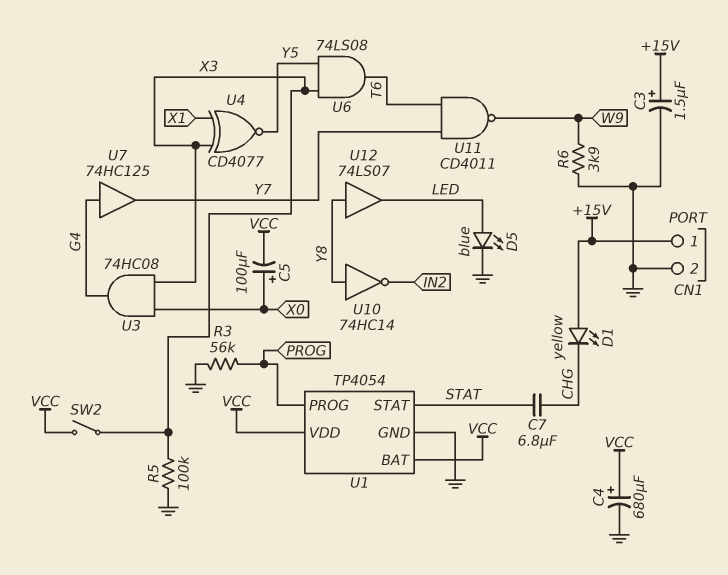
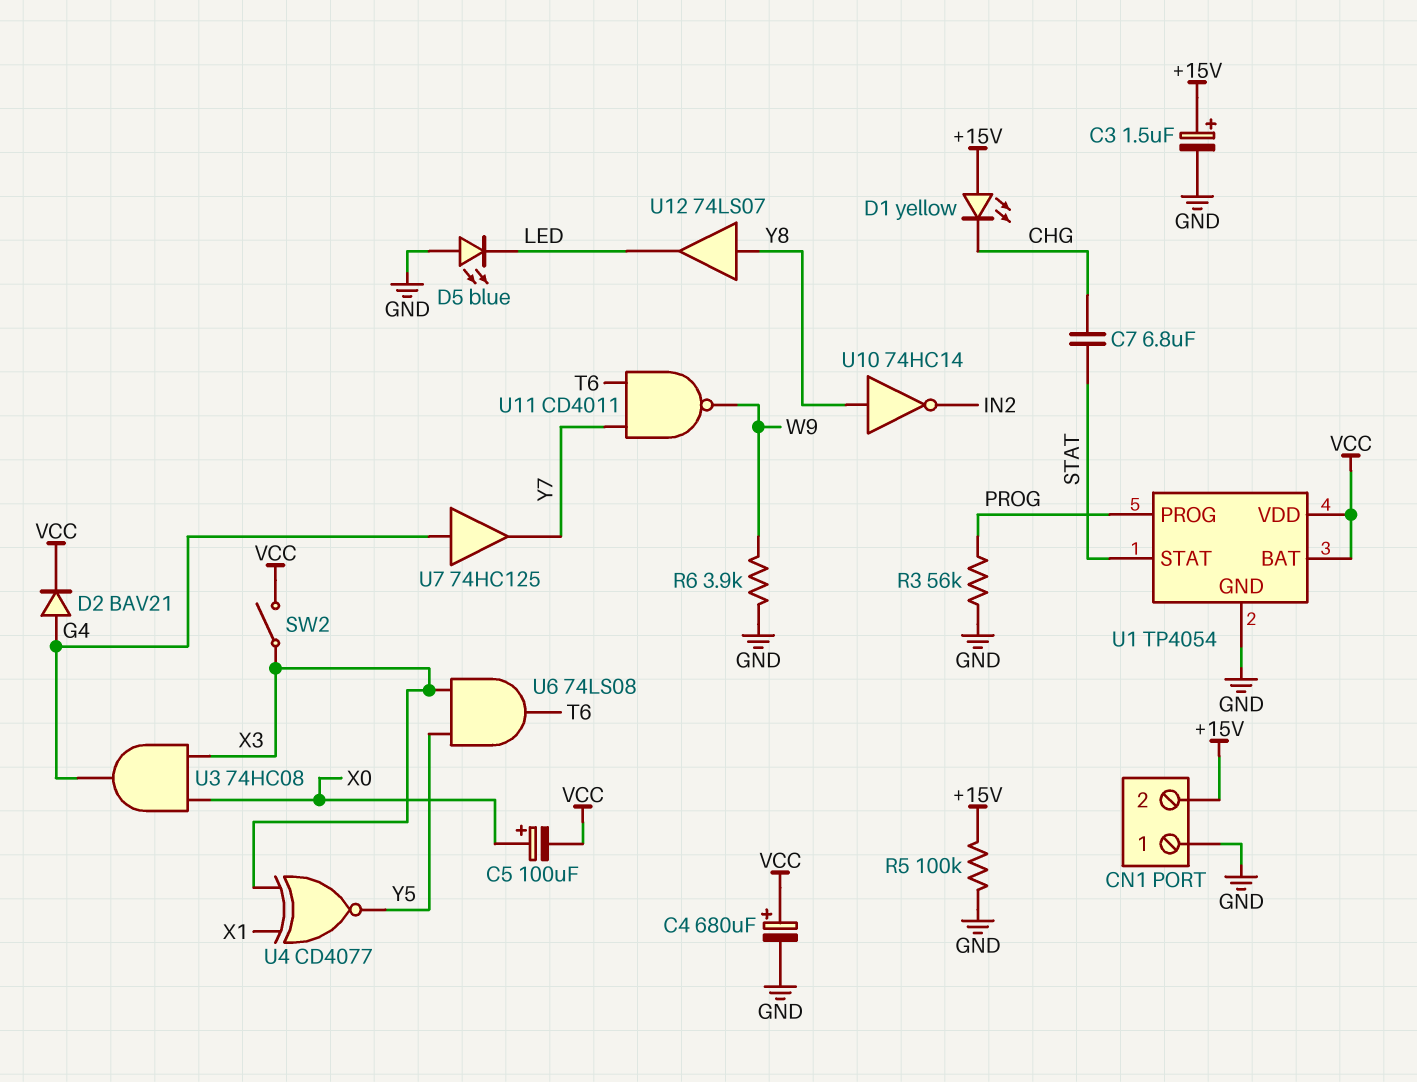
CN1 pin 1: +15V -> GND
CN1 pin 2: GND -> +15V
D2: none -> diode BAV21 (A G4, K VCC)
D5: LED blue (A LED, K GND) -> LED blue (A GND, K LED)
R5: 100k (GND, X3) -> 100k (+15V, GND)

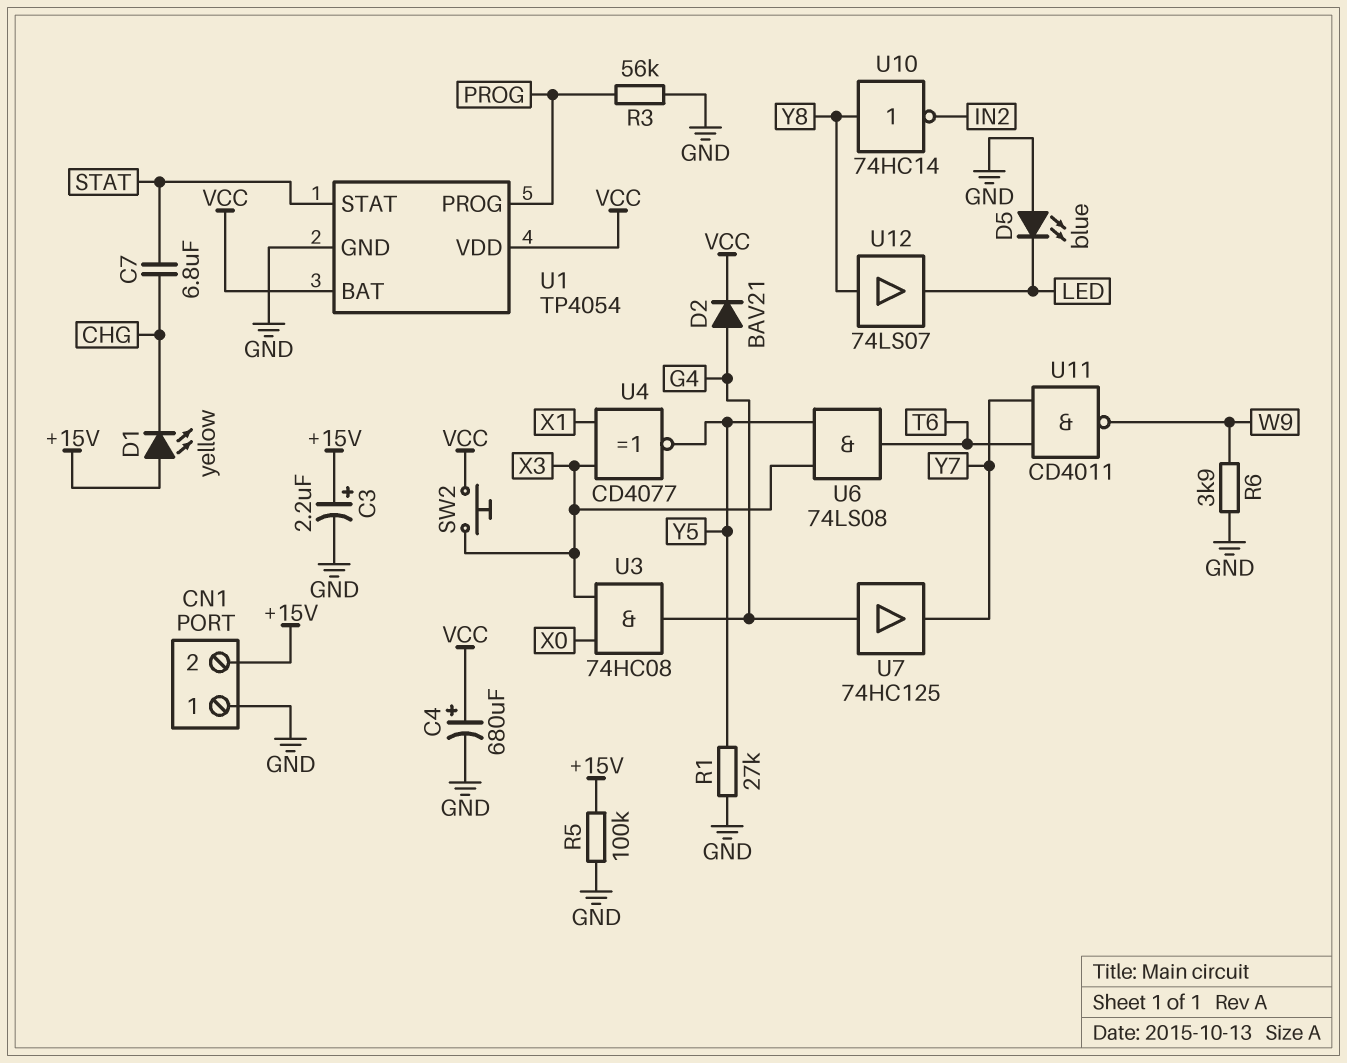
C3: 1.5uF (plus +15V, minus GND) -> 2.2uF (plus +15V, minus GND)
C5: 100uF (plus X0, minus VCC) -> none
R1: none -> 27k (GND, Y5)
SW2: switch (VCC, X3) -> button (VCC, X3)

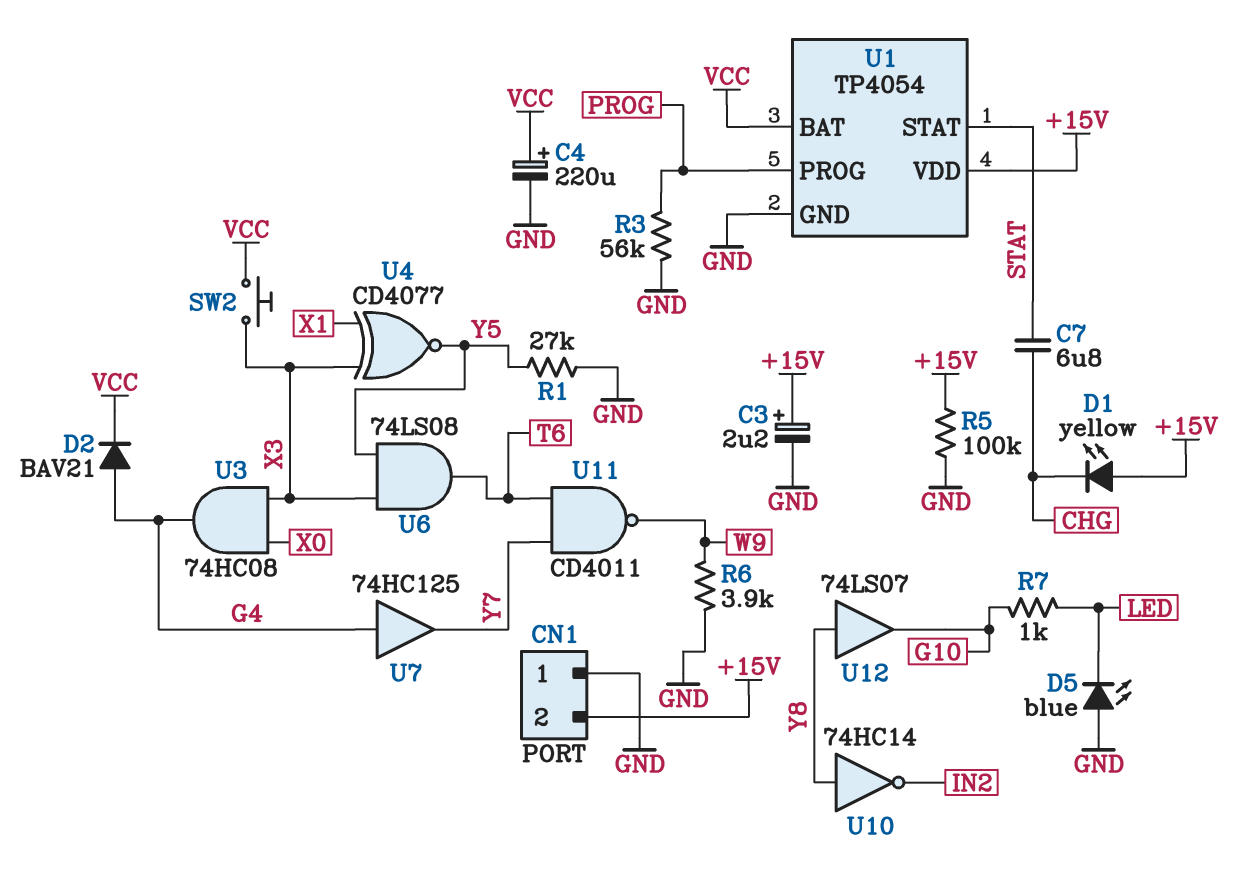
C4: 680uF (plus VCC, minus GND) -> 220uF (plus VCC, minus GND)
R7: none -> 1k (G10, LED)
U1 pin VDD: VCC -> +15V
U12: buffer 74LS07 (in Y8, out LED) -> buffer 74LS07 (in Y8, out G10)

